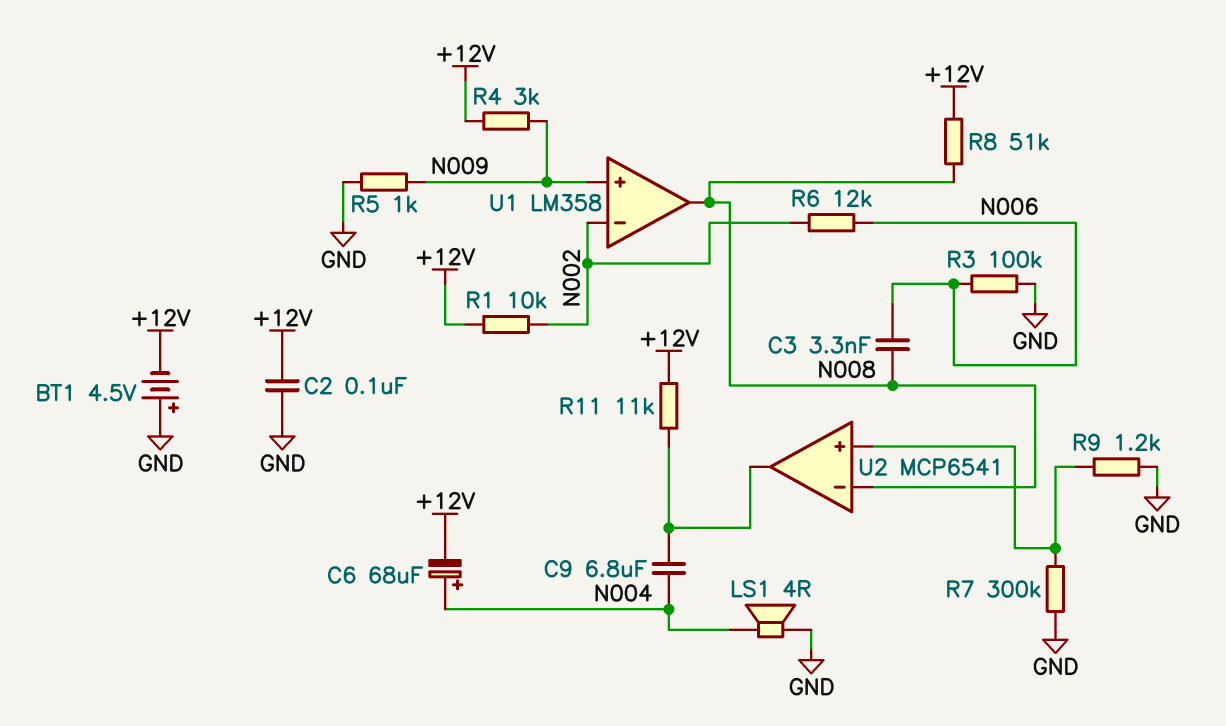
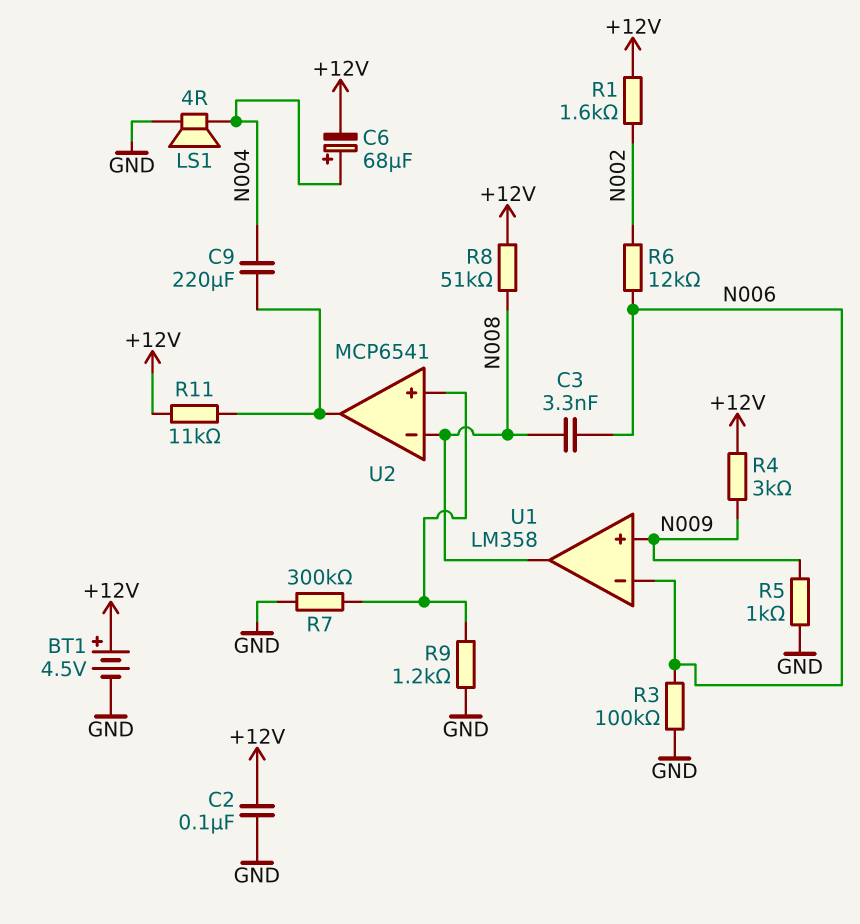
BT1: 4.5V (plus GND, minus +12V) -> 4.5V (plus +12V, minus GND)
C9: 6.8uF (N004, U2/out) -> 220uF (N004, U2/out)
R1: 10k (+12V, N002) -> 1.6k (+12V, N002)
U1 pin in-: N002 -> N006

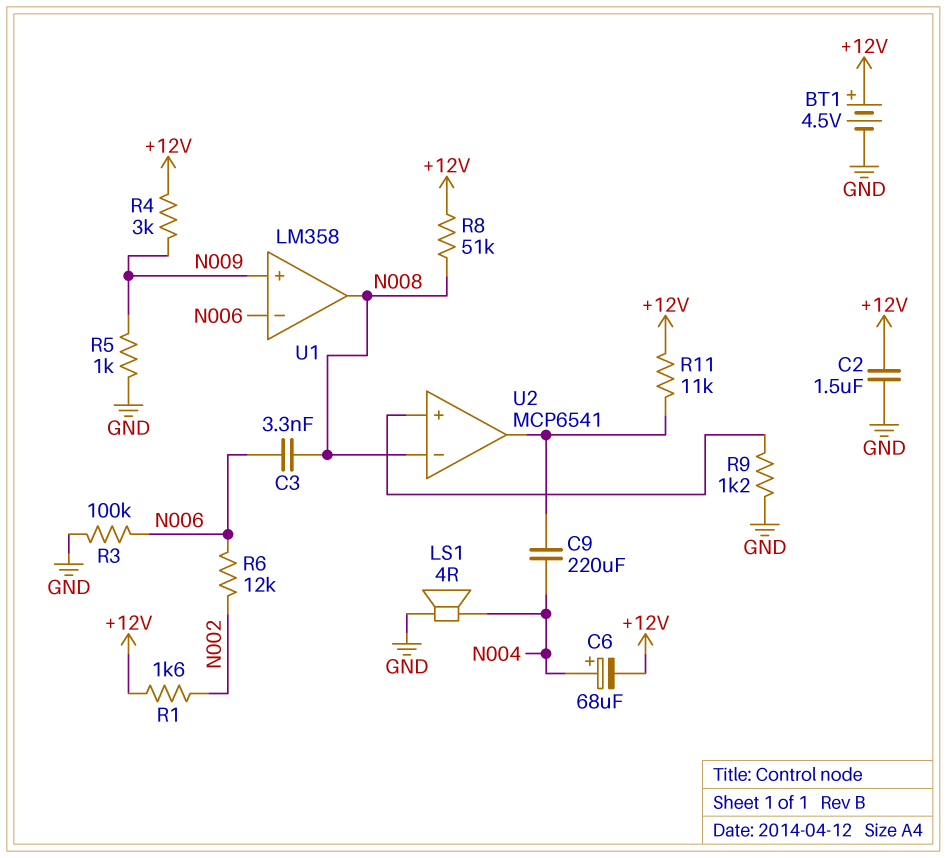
C2: 100nF (+12V, GND) -> 1.5uF (+12V, GND)
R7: 300k (GND, U2/in+) -> none

